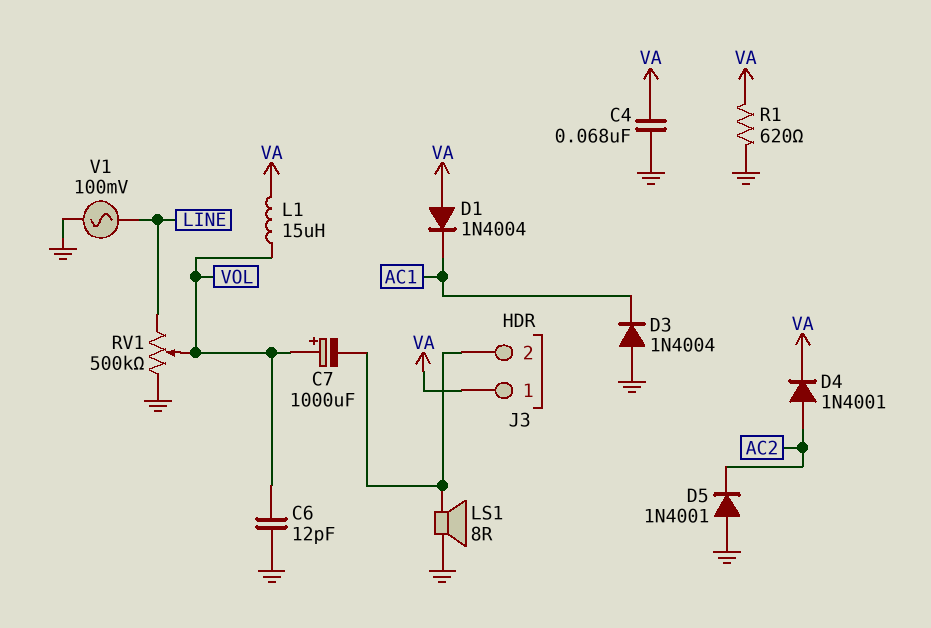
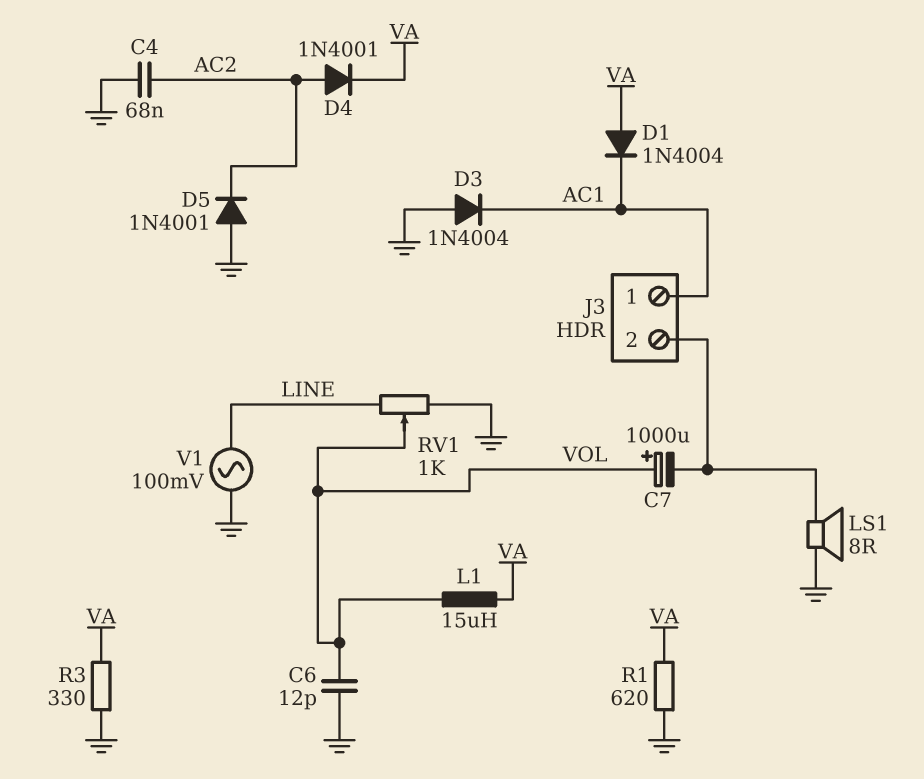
C4: 68nF (GND, VA) -> 68nF (AC2, GND)
J3 pin 1: VA -> AC1
R3: none -> 330 (GND, VA)
RV1: 500k (GND, LINE, wiper VOL) -> 1k (GND, LINE, wiper VOL)

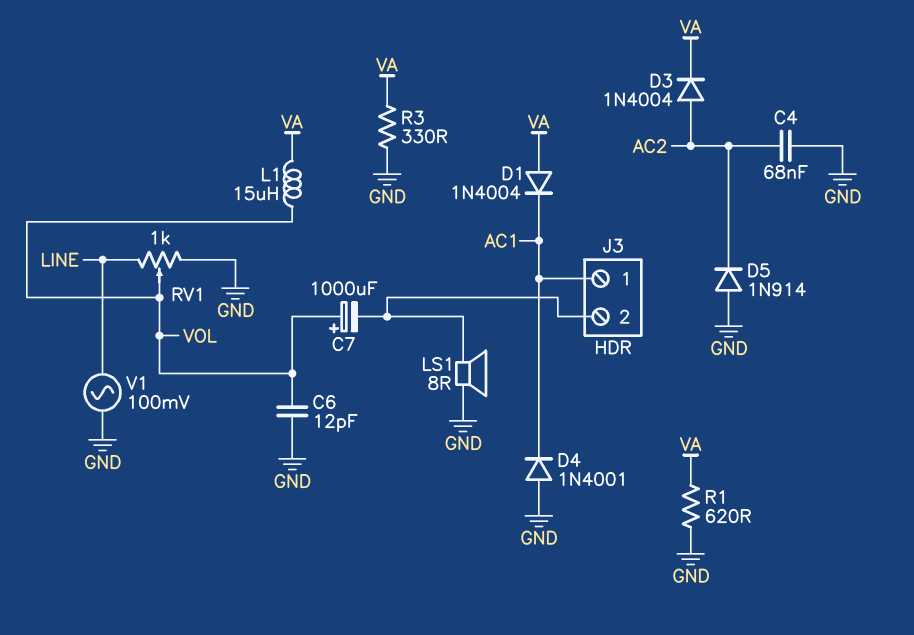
D3: diode 1N4004 (A GND, K AC1) -> diode 1N4004 (A AC2, K VA)
D4: diode 1N4001 (A AC2, K VA) -> diode 1N4001 (A GND, K AC1)
D5: diode 1N4001 (A GND, K AC2) -> diode 1N914 (A GND, K AC2)

